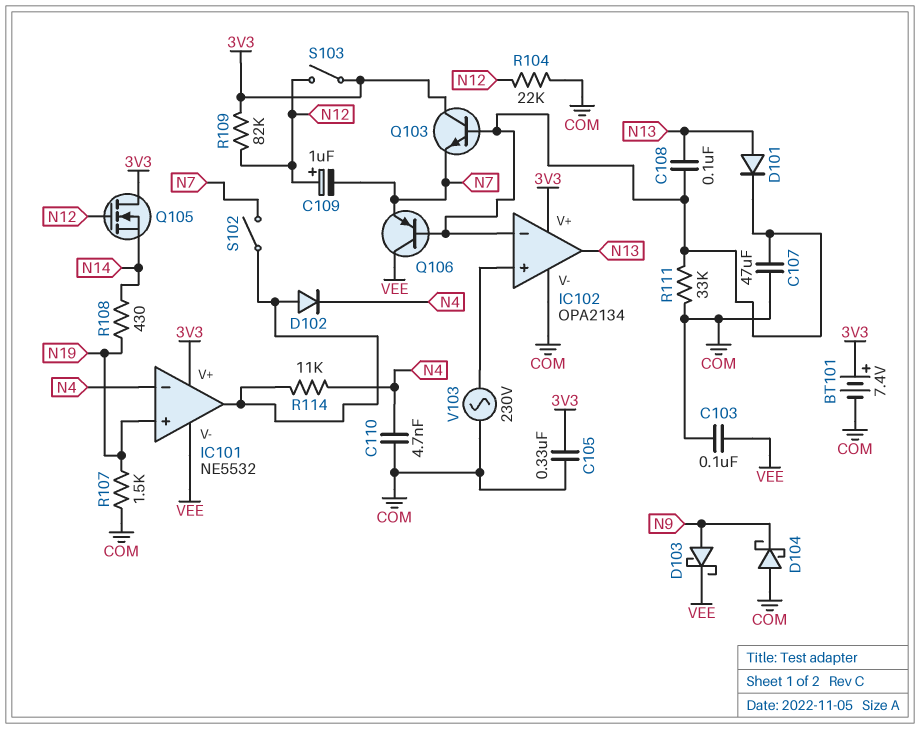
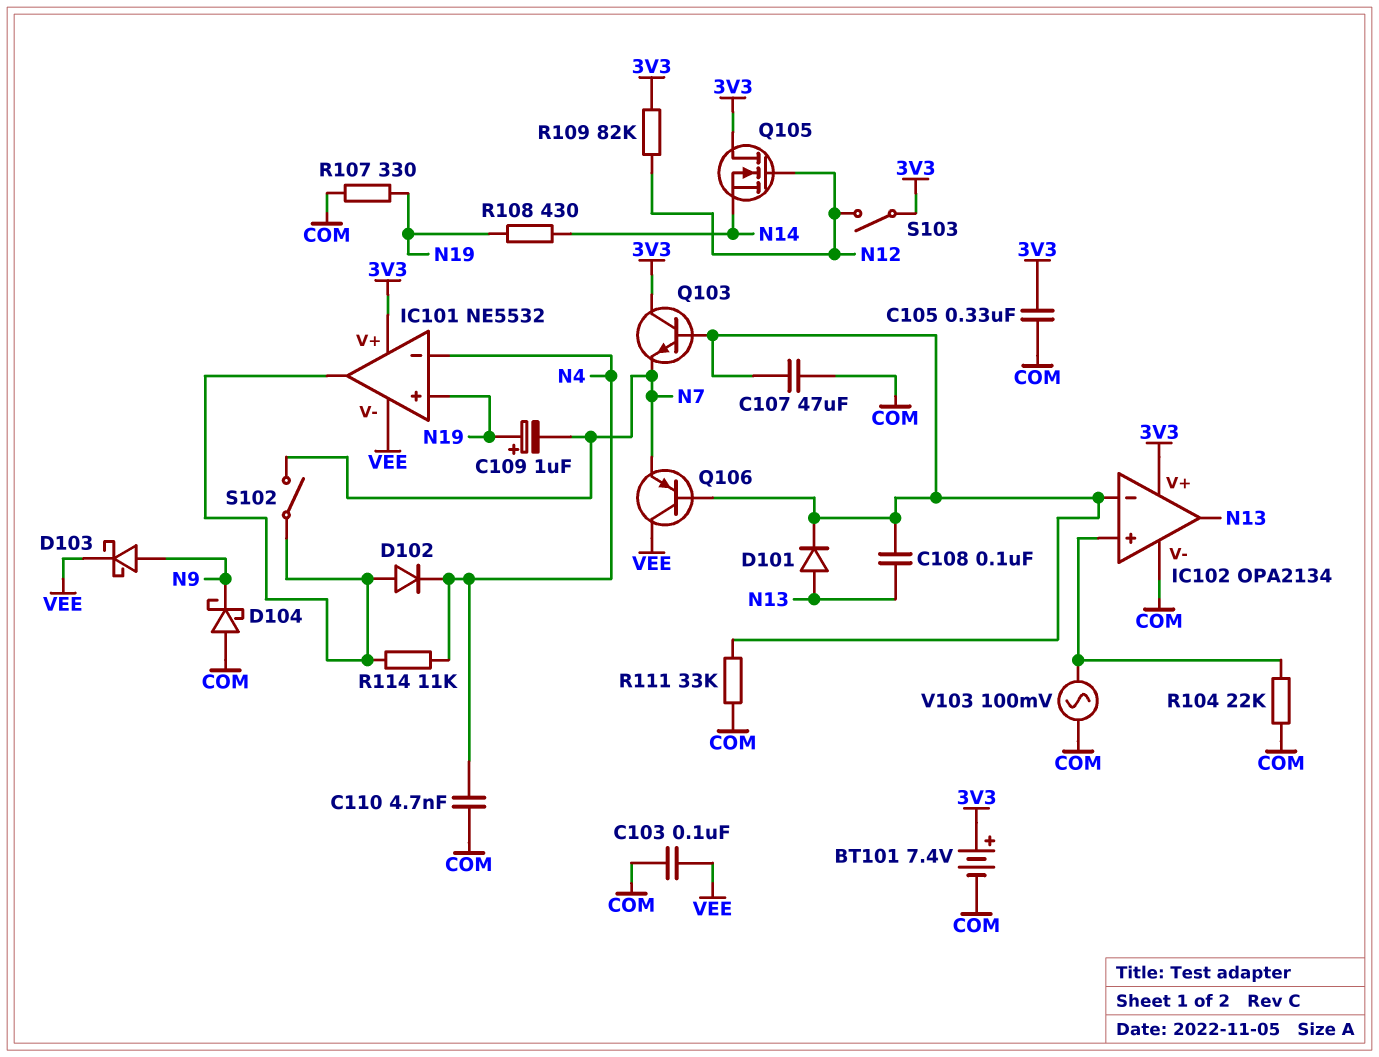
C109: 1uF (plus N12, minus N7) -> 1uF (plus N19, minus N7)
R104: 22k (COM, N12) -> 22k (COM, IC102/in+)
R107: 1.5k (COM, N19) -> 330 (COM, N19)
V103: AC 230V (COM, IC102/in+) -> AC 100mV (COM, IC102/in+)

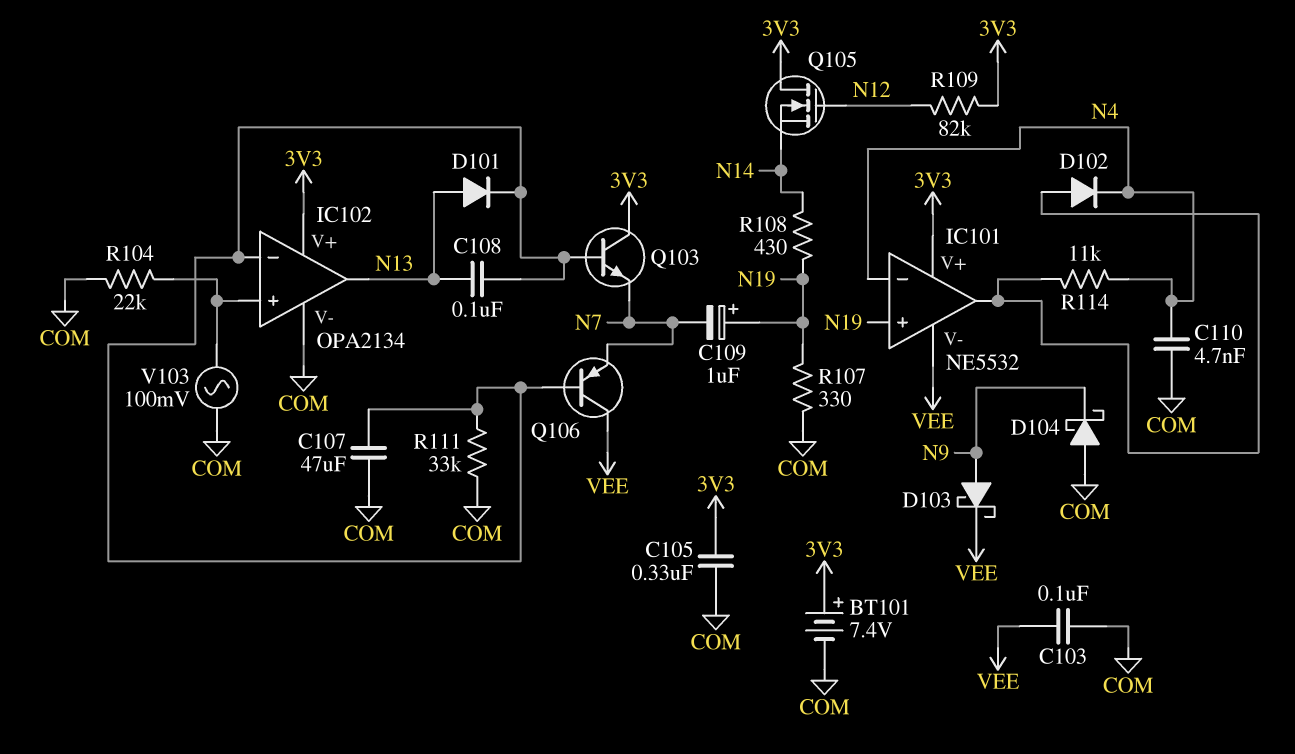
S102: switch (IC101/out, N7) -> none
S103: switch (3V3, N12) -> none

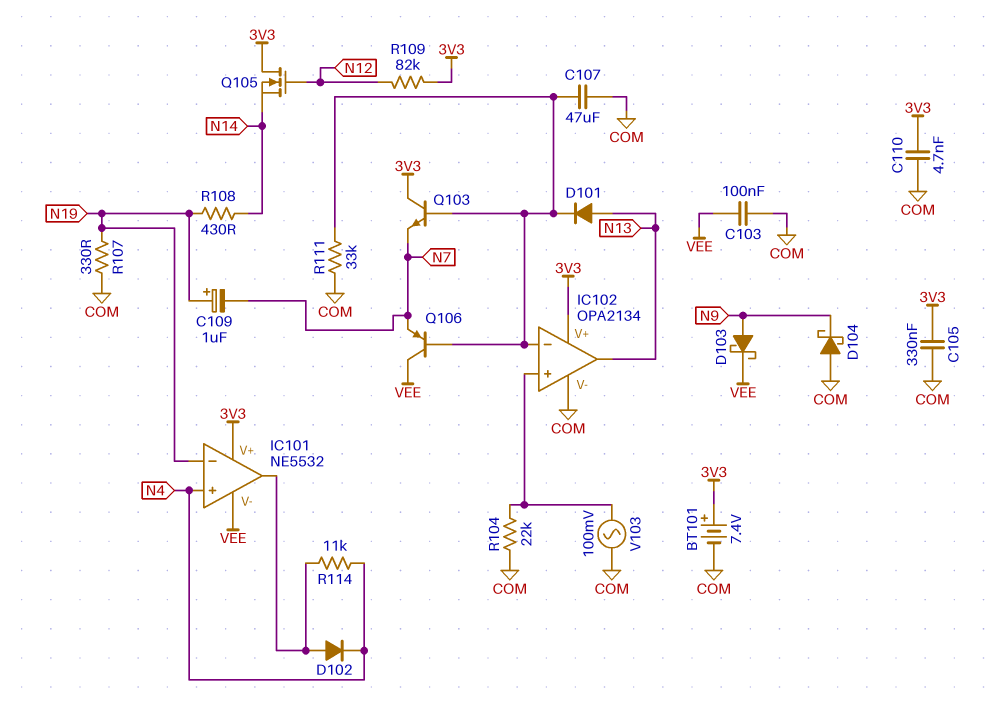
C108: 100nF (IC102/in-, N13) -> none
C110: 4.7nF (COM, N4) -> 4.7nF (3V3, COM)
IC101 pin in+: N19 -> N4
IC101 pin in-: N4 -> N19

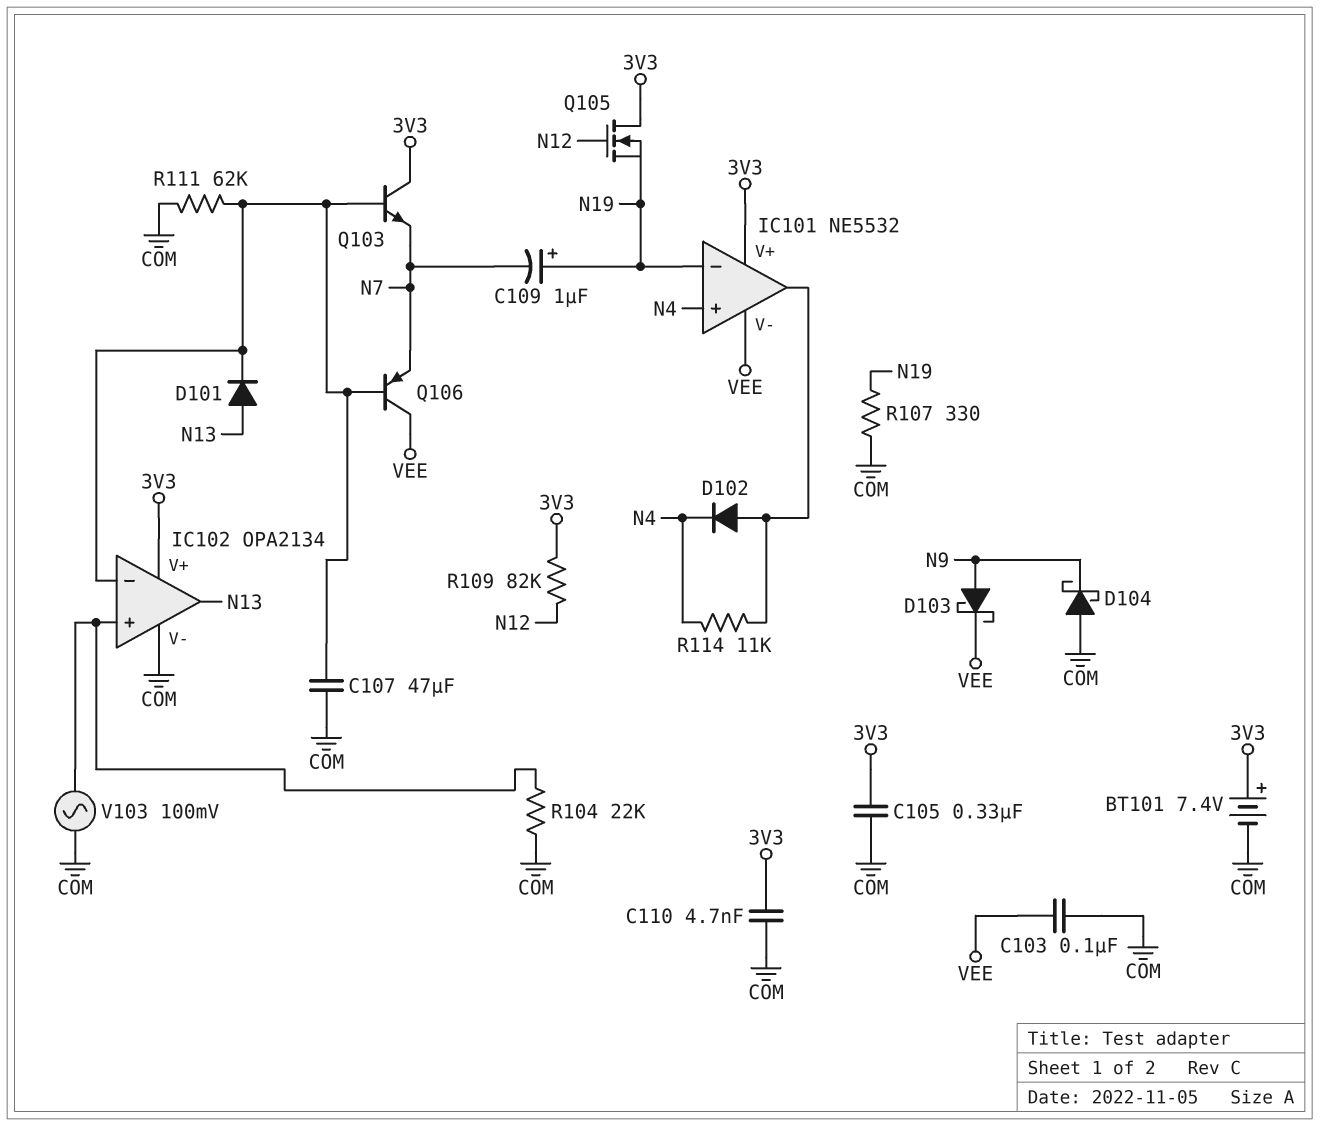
Q105: NMOS (G N12, D 3V3, S N14) -> NMOS (G N12, D 3V3, S N19)
R108: 430 (N14, N19) -> none
R111: 33k (COM, IC102/in-) -> 62k (COM, IC102/in-)

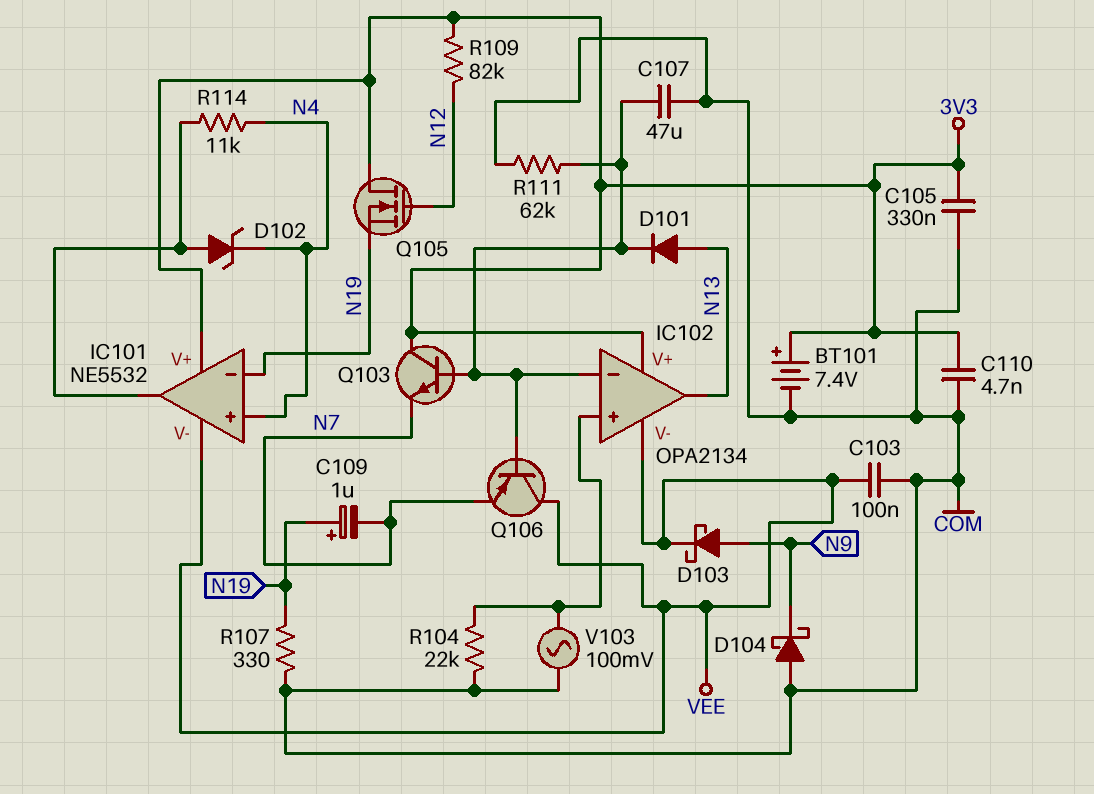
D102: diode (A IC101/out, K N4) -> zener (A IC101/out, K N4)
IC102 pin V-: COM -> VEE

